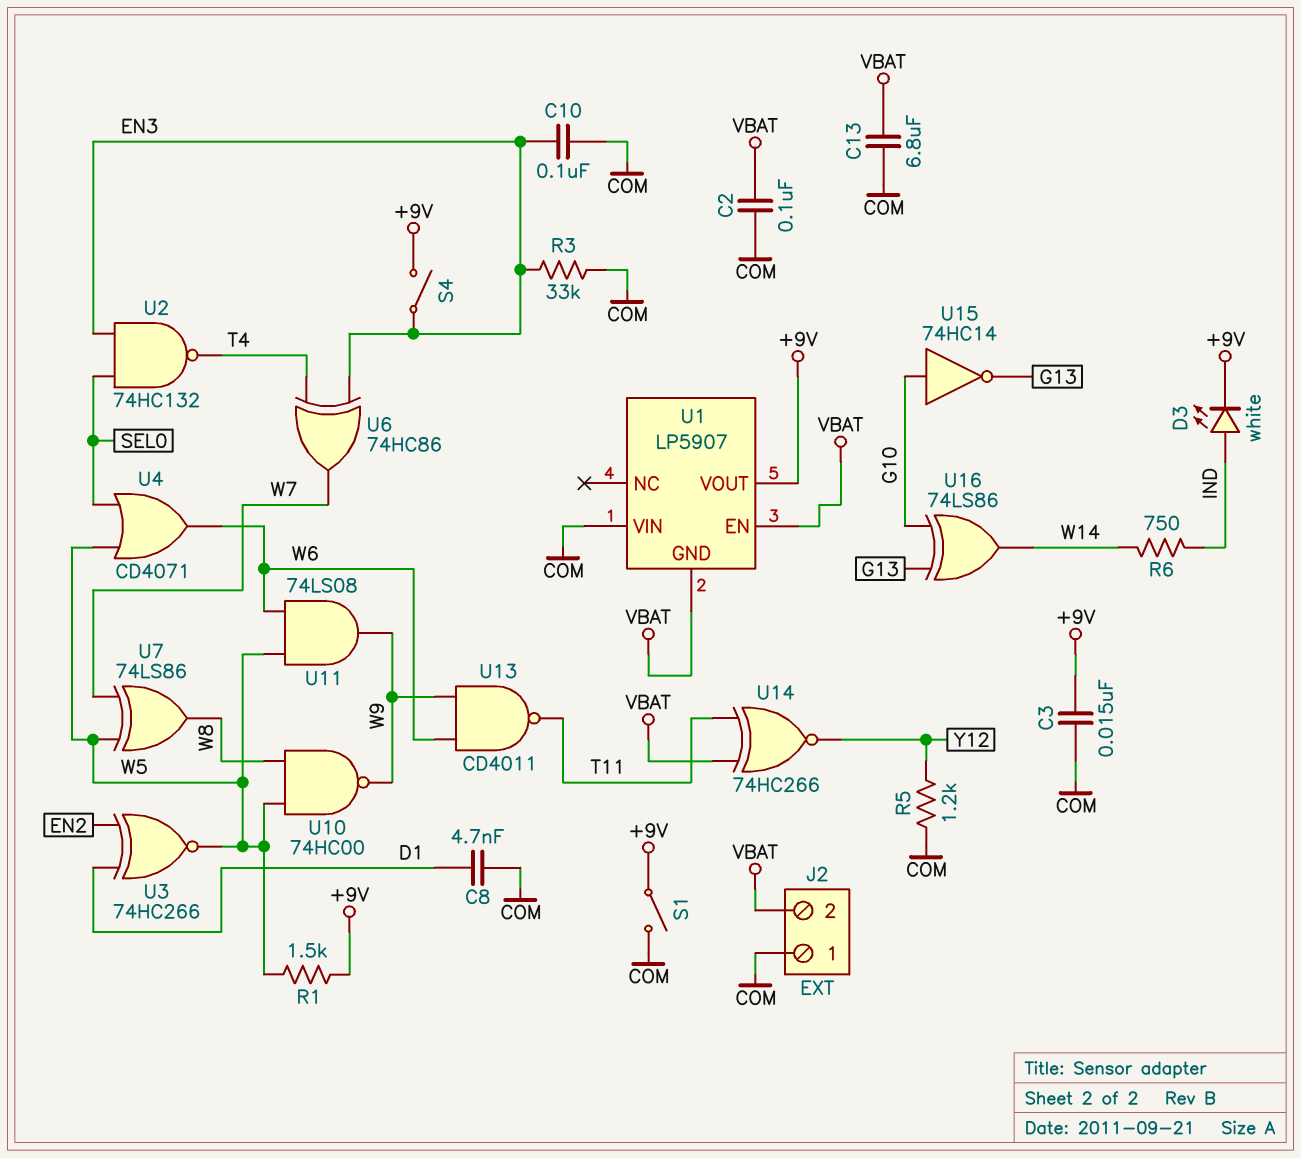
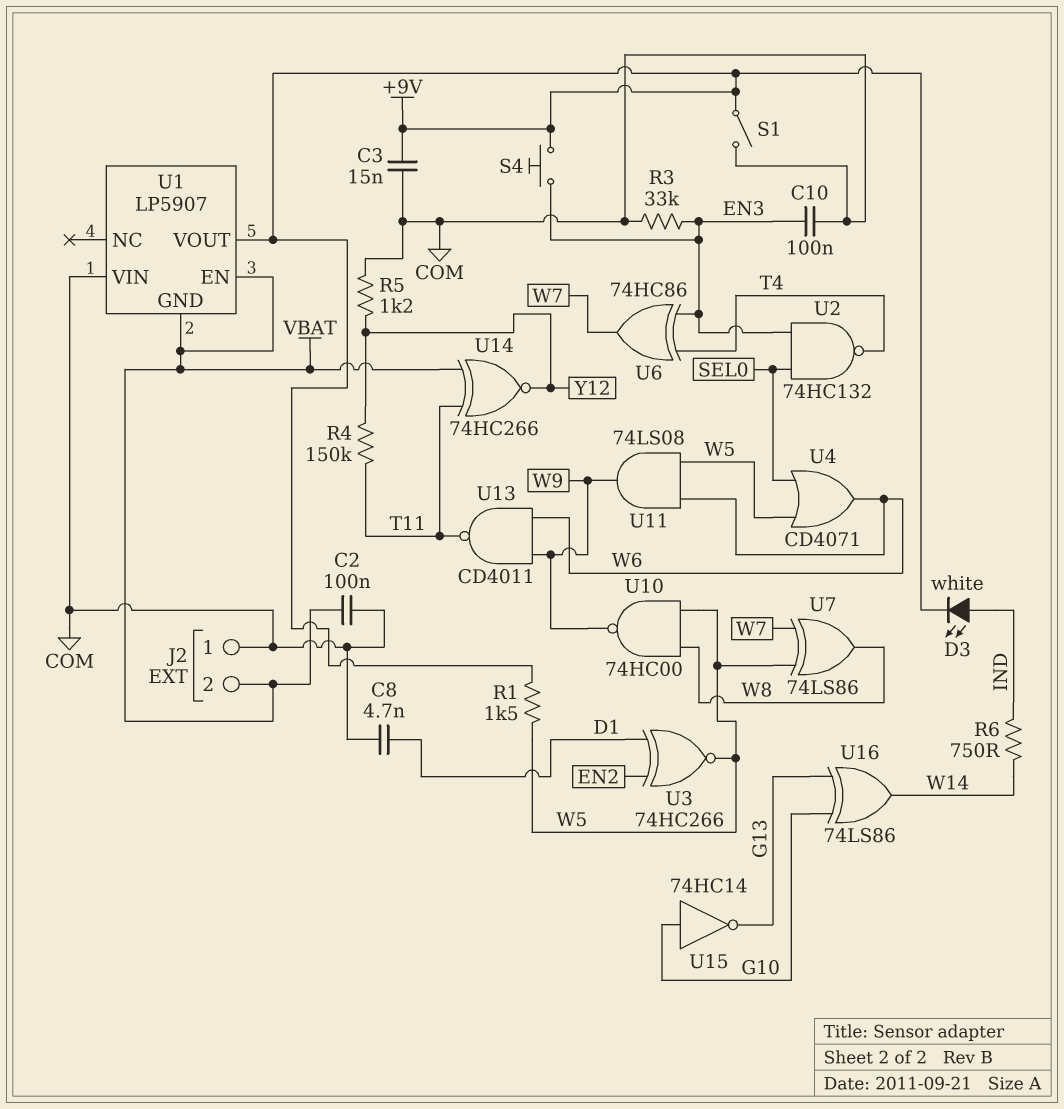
C13: 6.8uF (COM, VBAT) -> none
R4: none -> 150k (T11, Y12)
S4: switch (+9V, EN3) -> button (+9V, EN3)

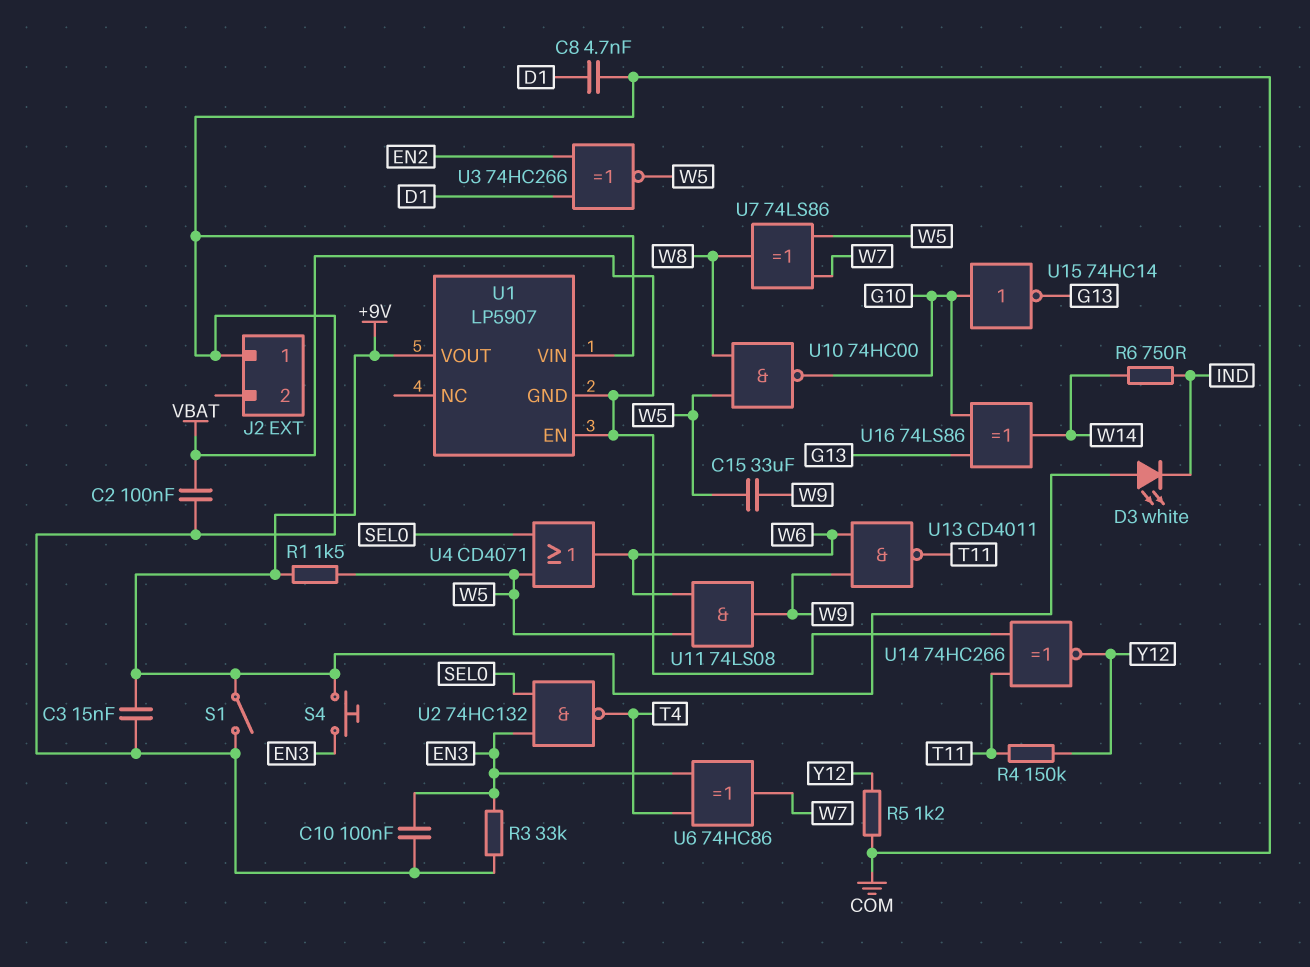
C15: none -> 33uF (W5, W9)
D3: LED white (A IND, K +9V) -> LED white (A +9V, K IND)
J2 pin 2: VBAT -> none
U10: NAND 74HC00 (in W5, in W8, out W9) -> NAND 74HC00 (in W5, in W8, out G10)

